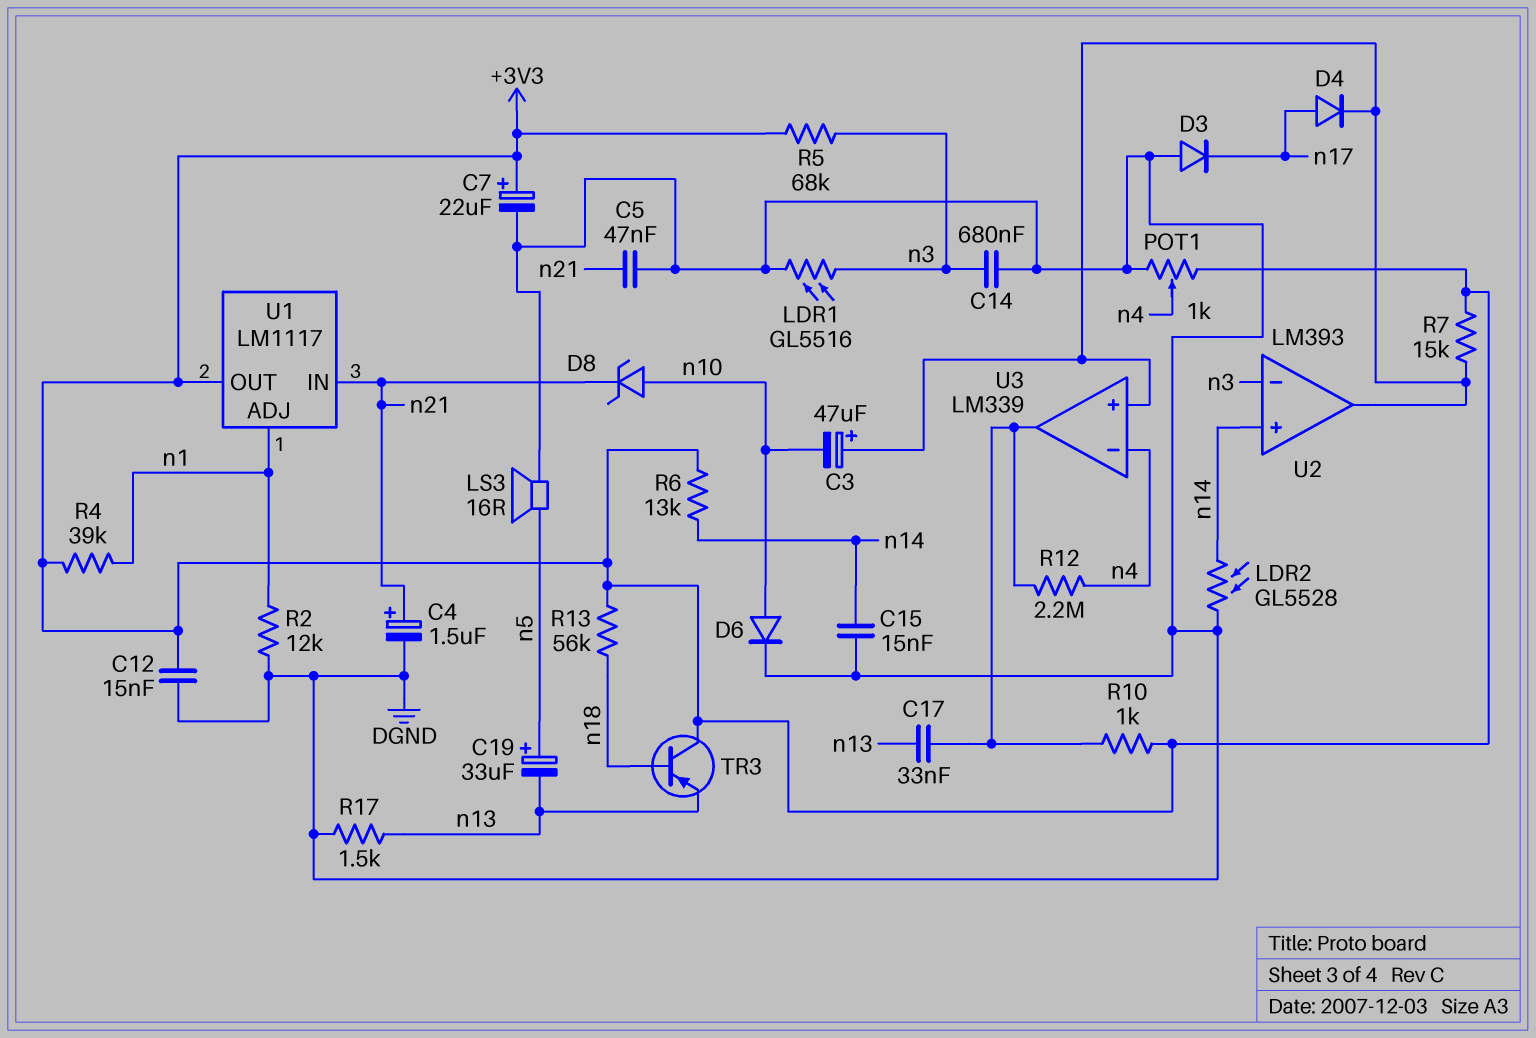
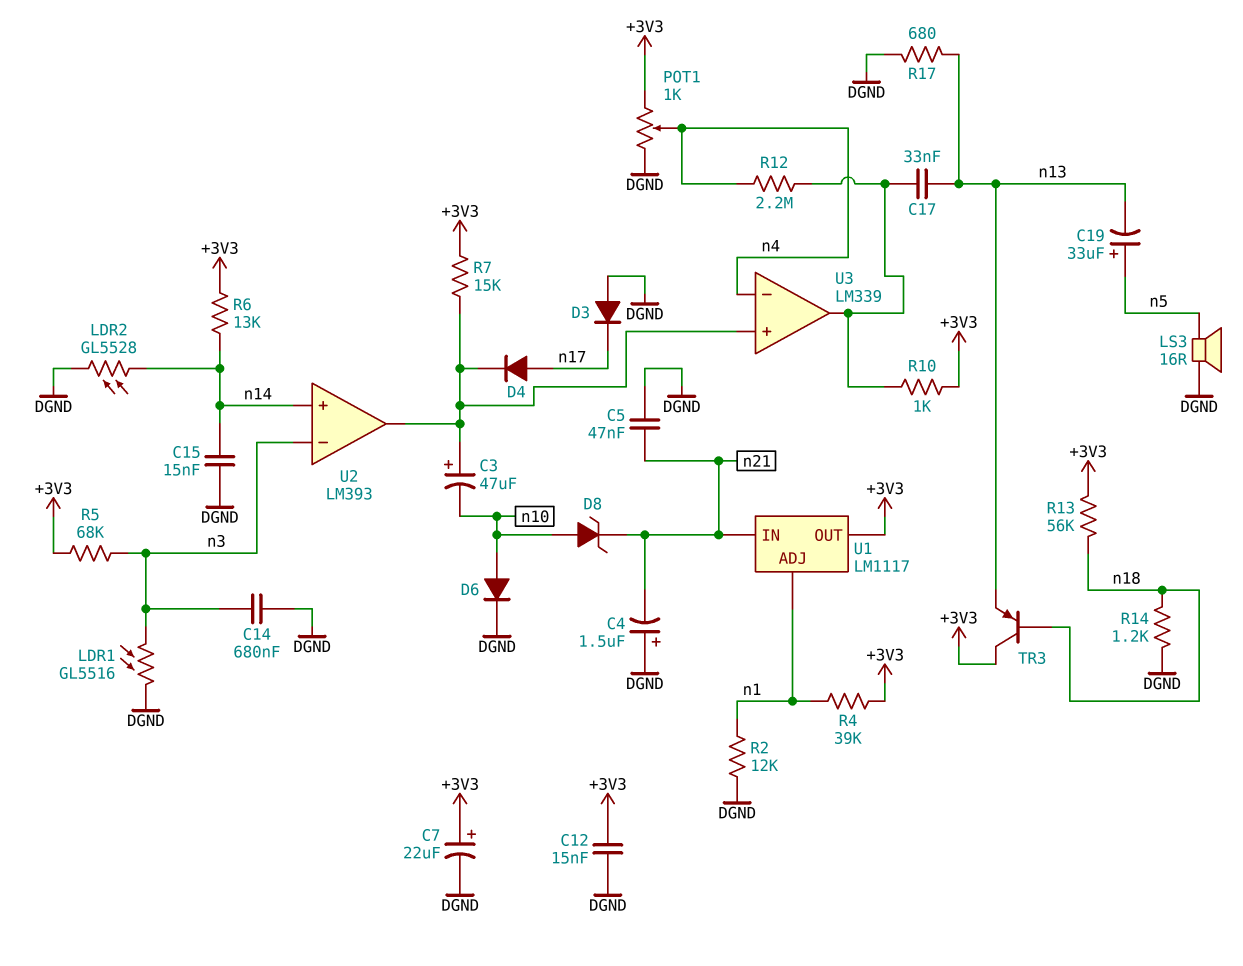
C4: 1.5uF (plus n21, minus DGND) -> 1.5uF (plus DGND, minus n21)
R14: none -> 1.2k (DGND, n18)
R17: 1.5k (DGND, n13) -> 680 (DGND, n13)

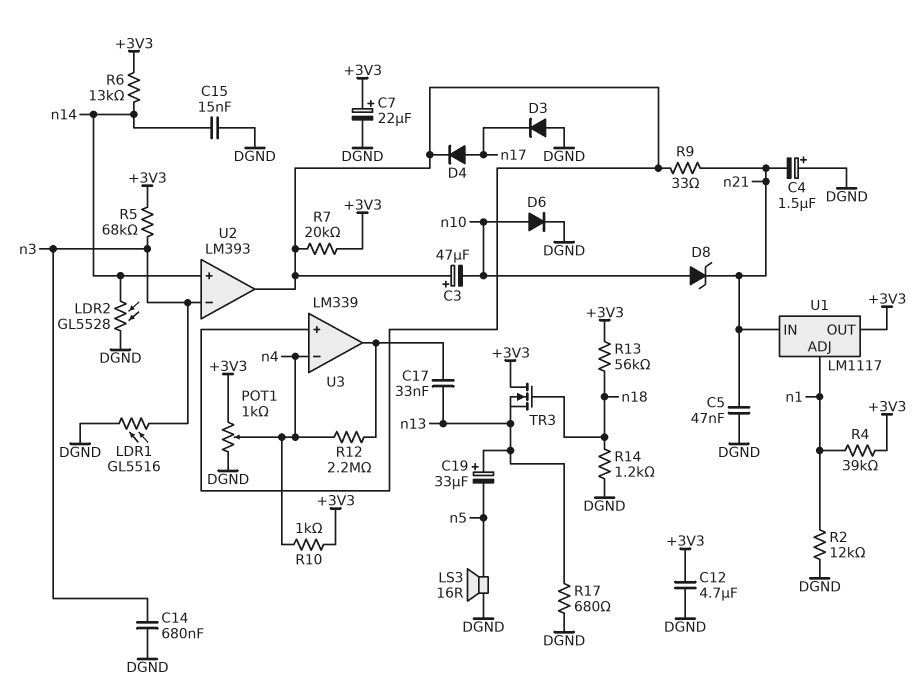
C12: 15nF (+3V3, DGND) -> 4.7uF (+3V3, DGND)
C19: 33uF (plus n5, minus n13) -> 33uF (plus n13, minus n5)
R7: 15k (+3V3, U2/out) -> 20k (+3V3, U2/out)
R9: none -> 33 (U2/out, n21)
R10: 1k (+3V3, U3/out) -> 1k (+3V3, n4)
TR3: PNP (B n18, C +3V3, E n13) -> NMOS (G n18, D +3V3, S n13)

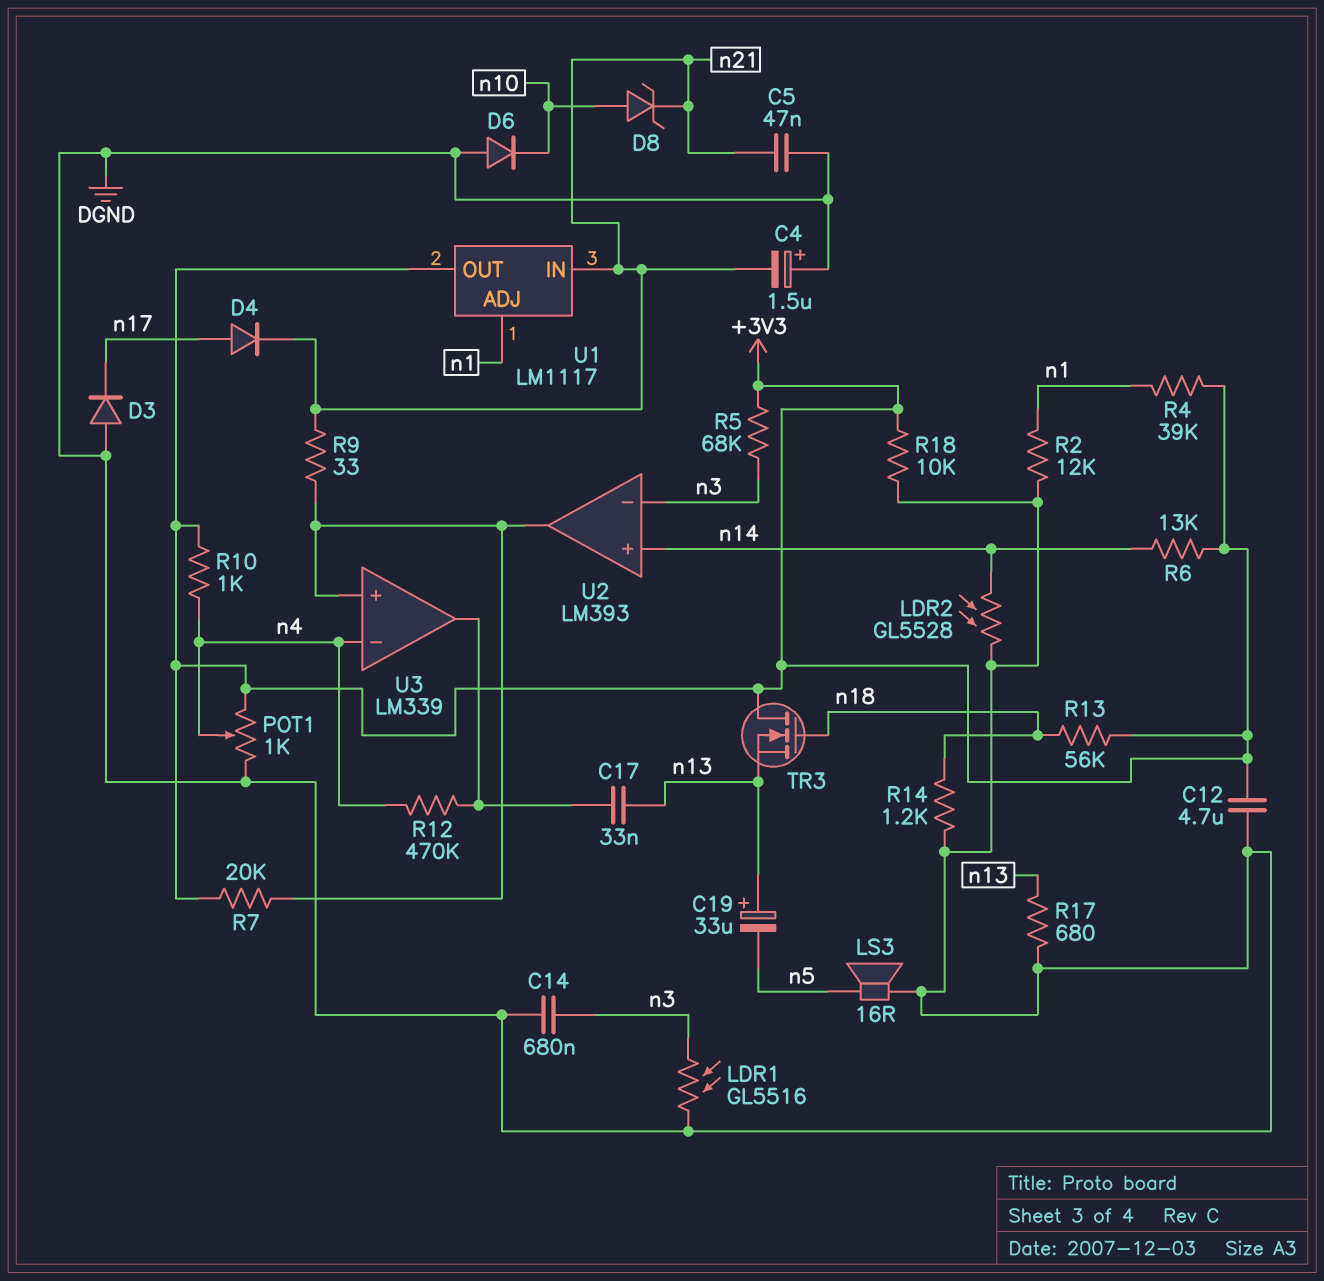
C3: 47uF (plus U2/out, minus n10) -> none
C7: 22uF (plus +3V3, minus DGND) -> none
C15: 15nF (DGND, n14) -> none
D4: diode (A n17, K U2/out) -> diode (A n17, K n21)
D6: diode (A n10, K DGND) -> diode (A DGND, K n10)
R12: 2.2M (U3/out, n4) -> 470k (U3/out, n4)
R18: none -> 10k (+3V3, DGND)

